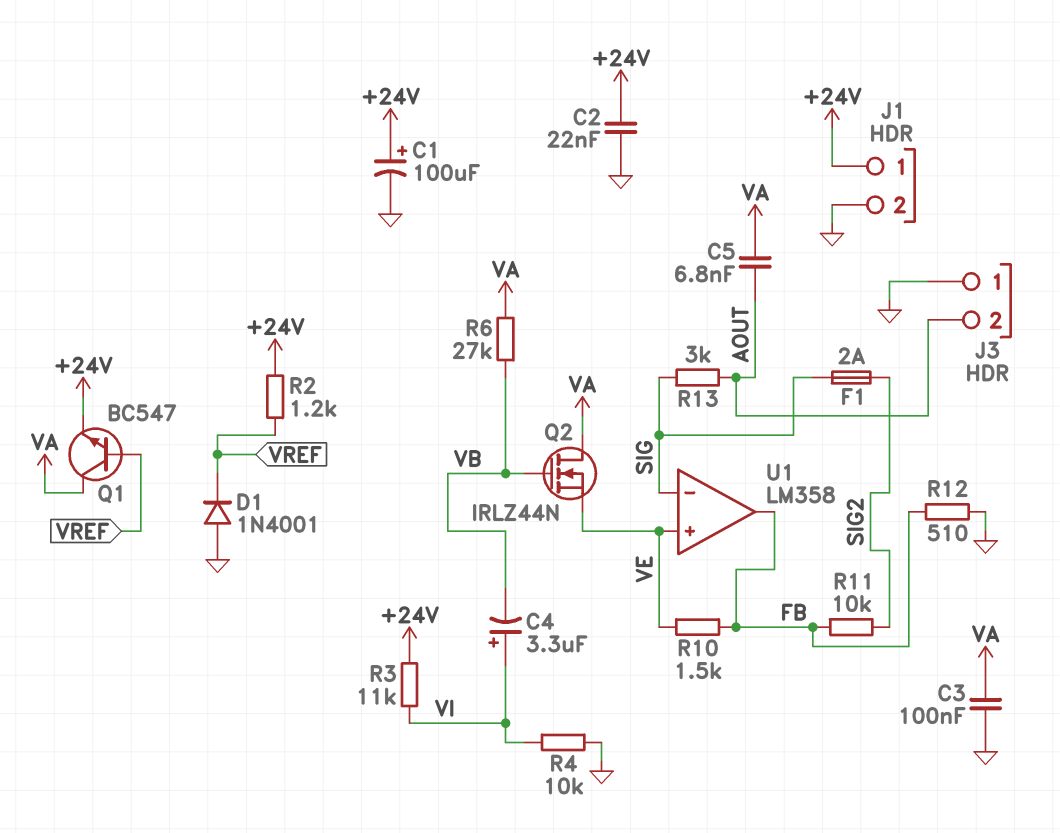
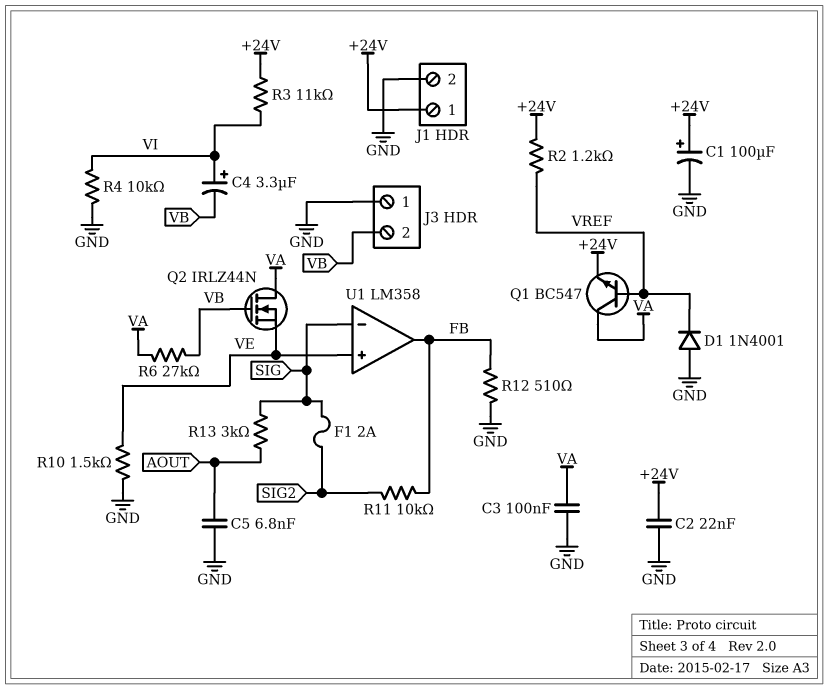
C5: 6.8nF (AOUT, VA) -> 6.8nF (AOUT, GND)
J3 pin 2: AOUT -> VB
R10: 1.5k (FB, VE) -> 1.5k (GND, VE)

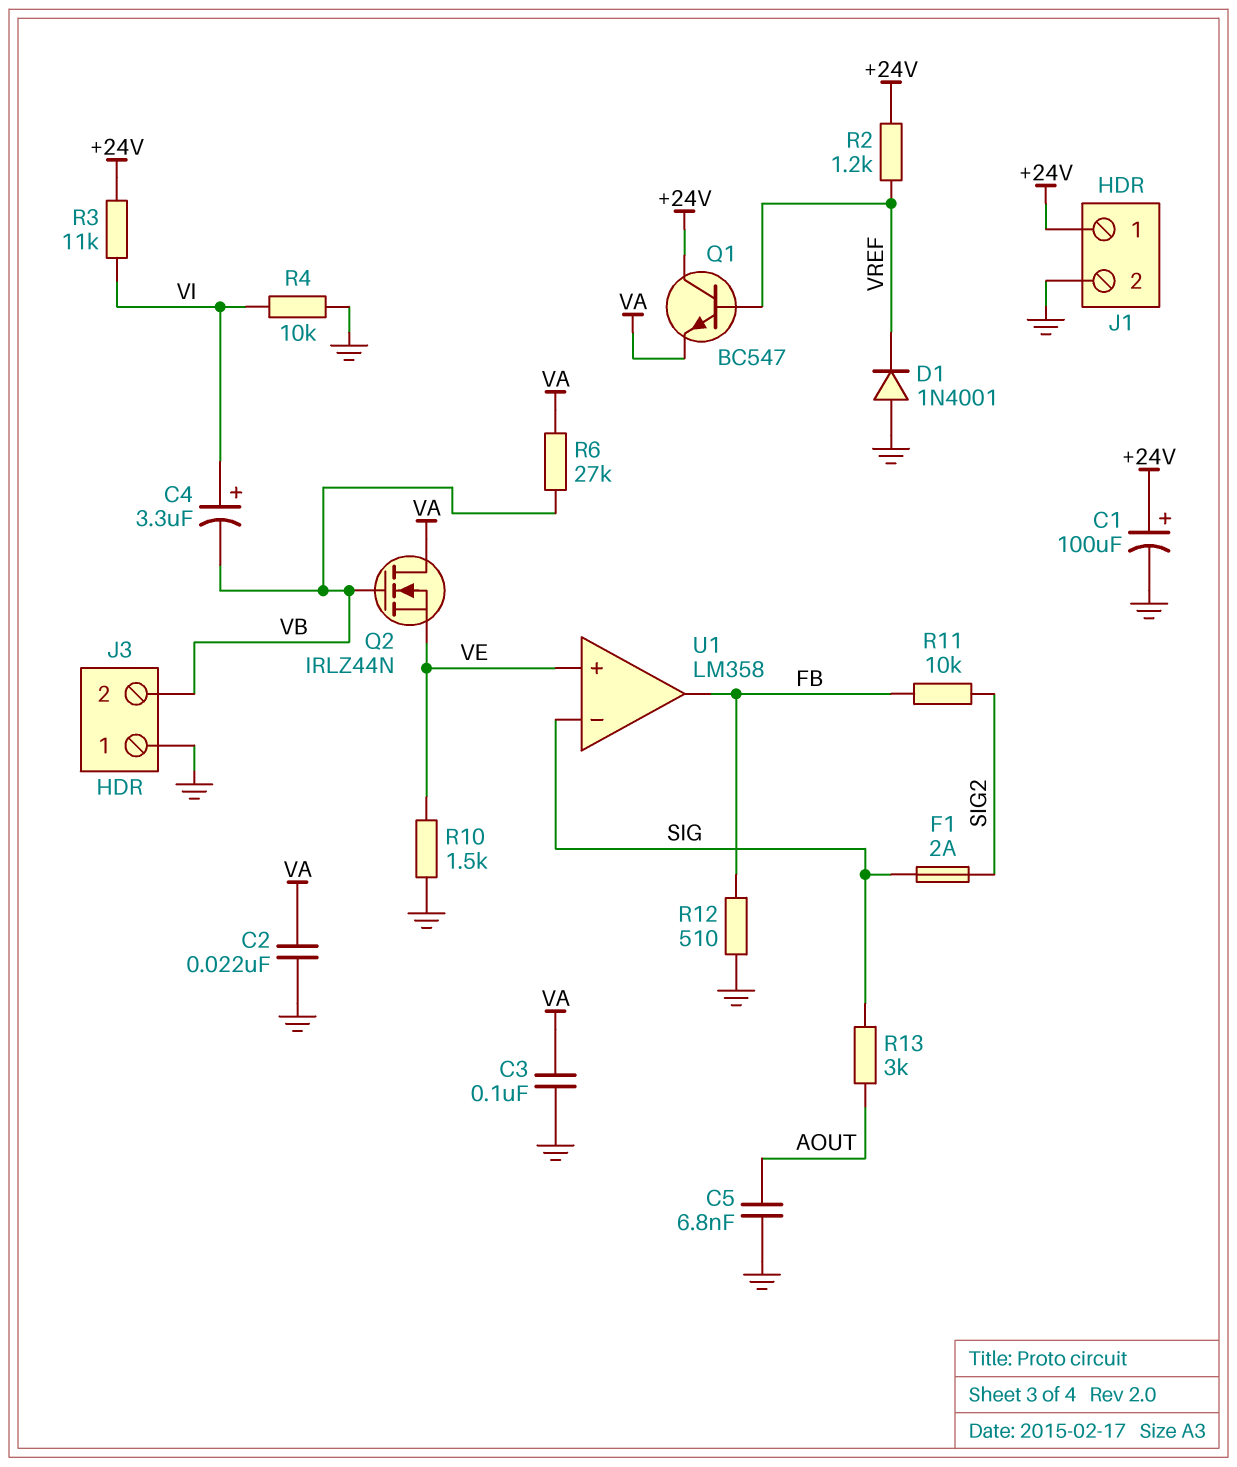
C2: 22nF (+24V, GND) -> 22nF (GND, VA)
Q1: NPN BC547 (B VREF, C VA, E +24V) -> NPN BC547 (B VREF, C +24V, E VA)

